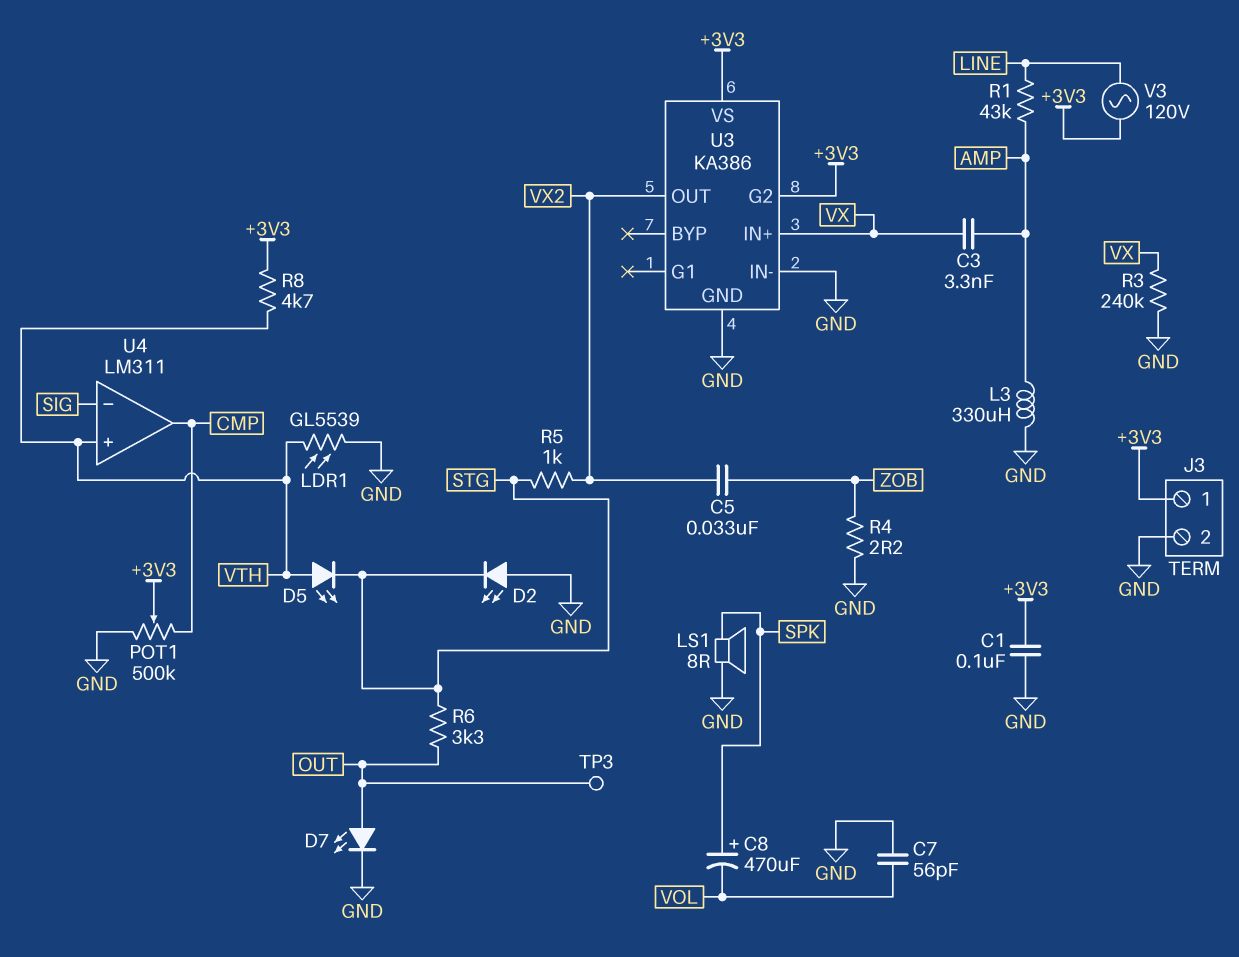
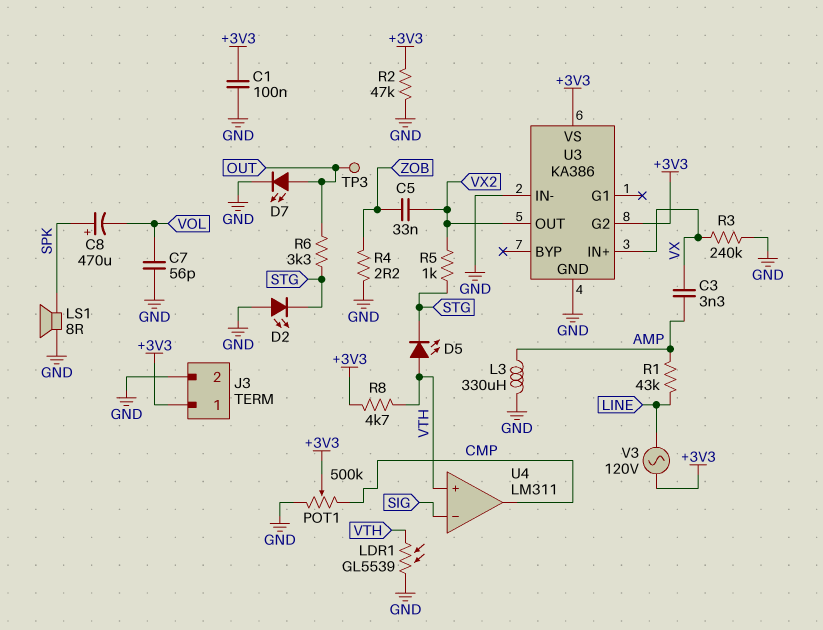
R2: none -> 47k (+3V3, GND)

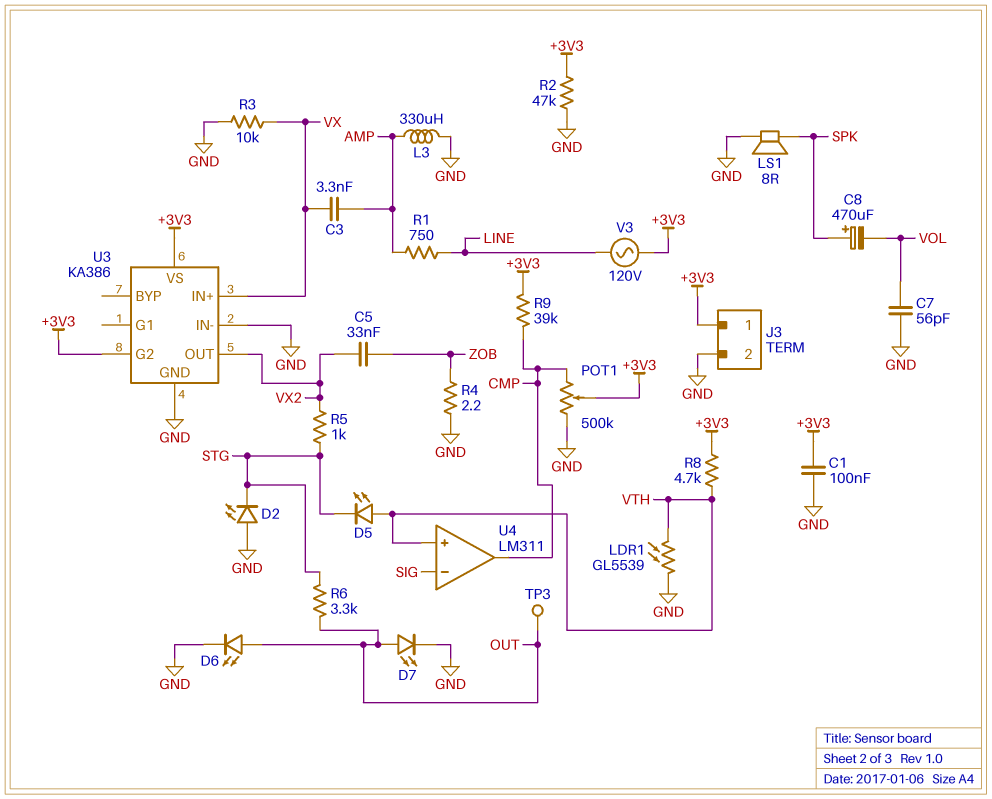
D6: none -> LED (A OUT, K GND)
R1: 43k (AMP, LINE) -> 750 (AMP, LINE)
R3: 240k (GND, VX) -> 10k (GND, VX)
R9: none -> 39k (+3V3, CMP)

